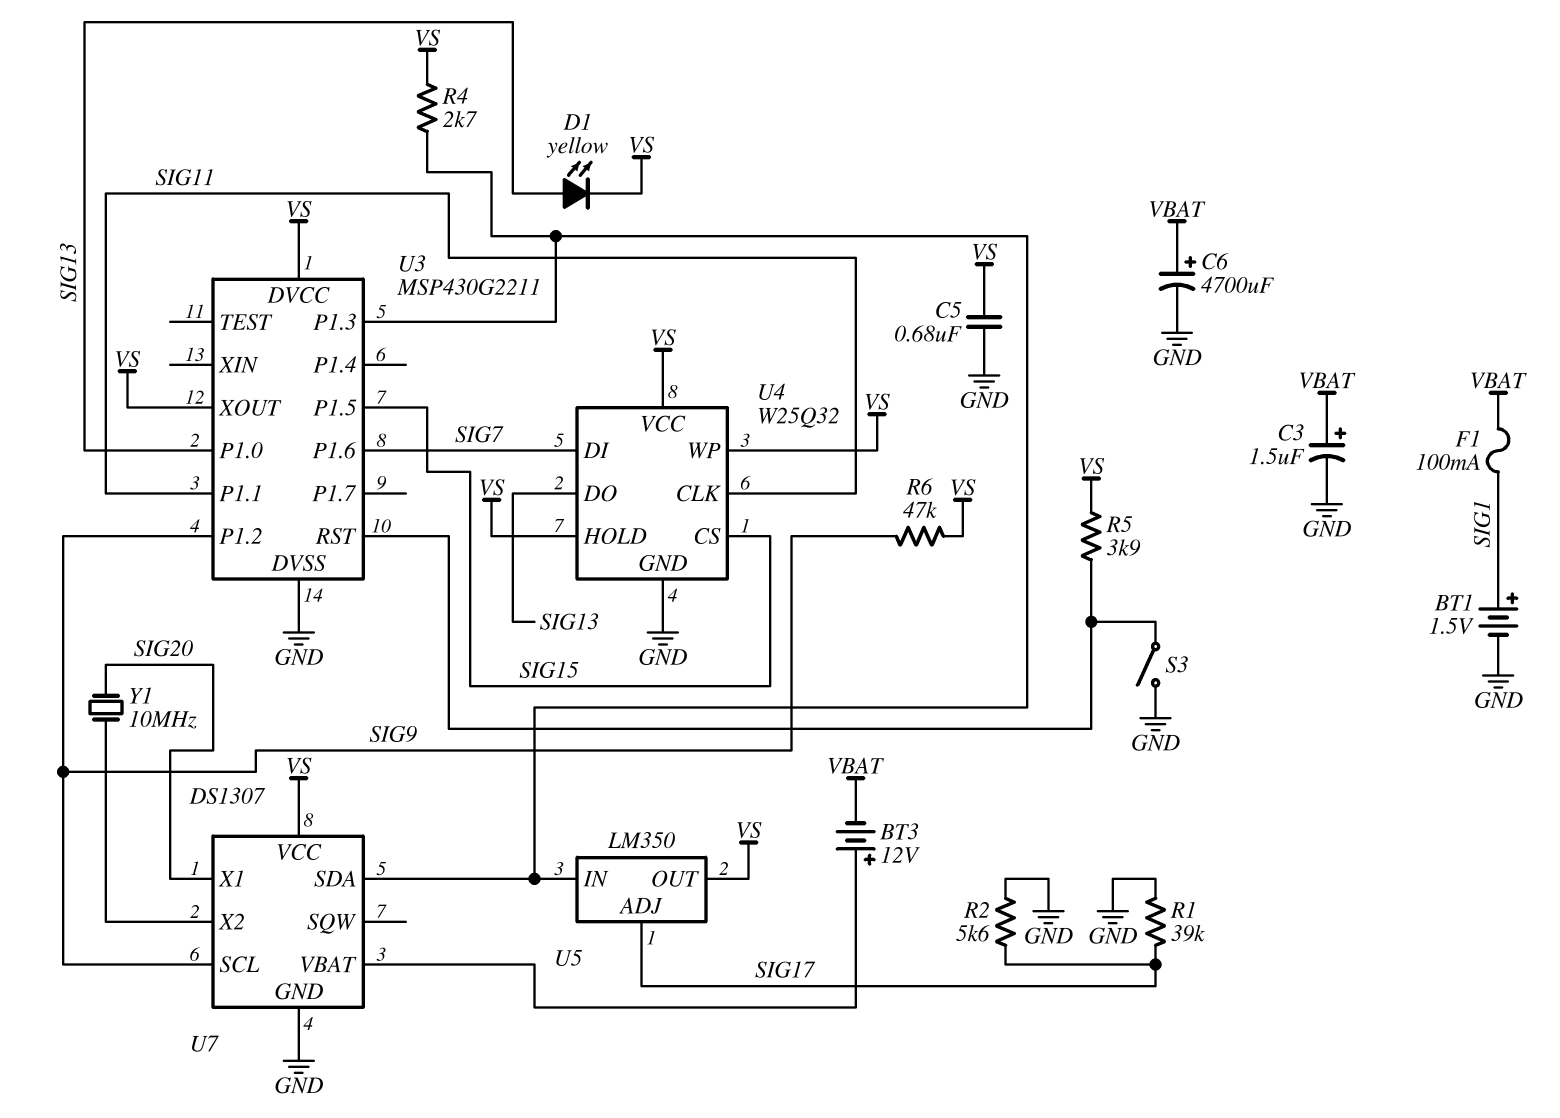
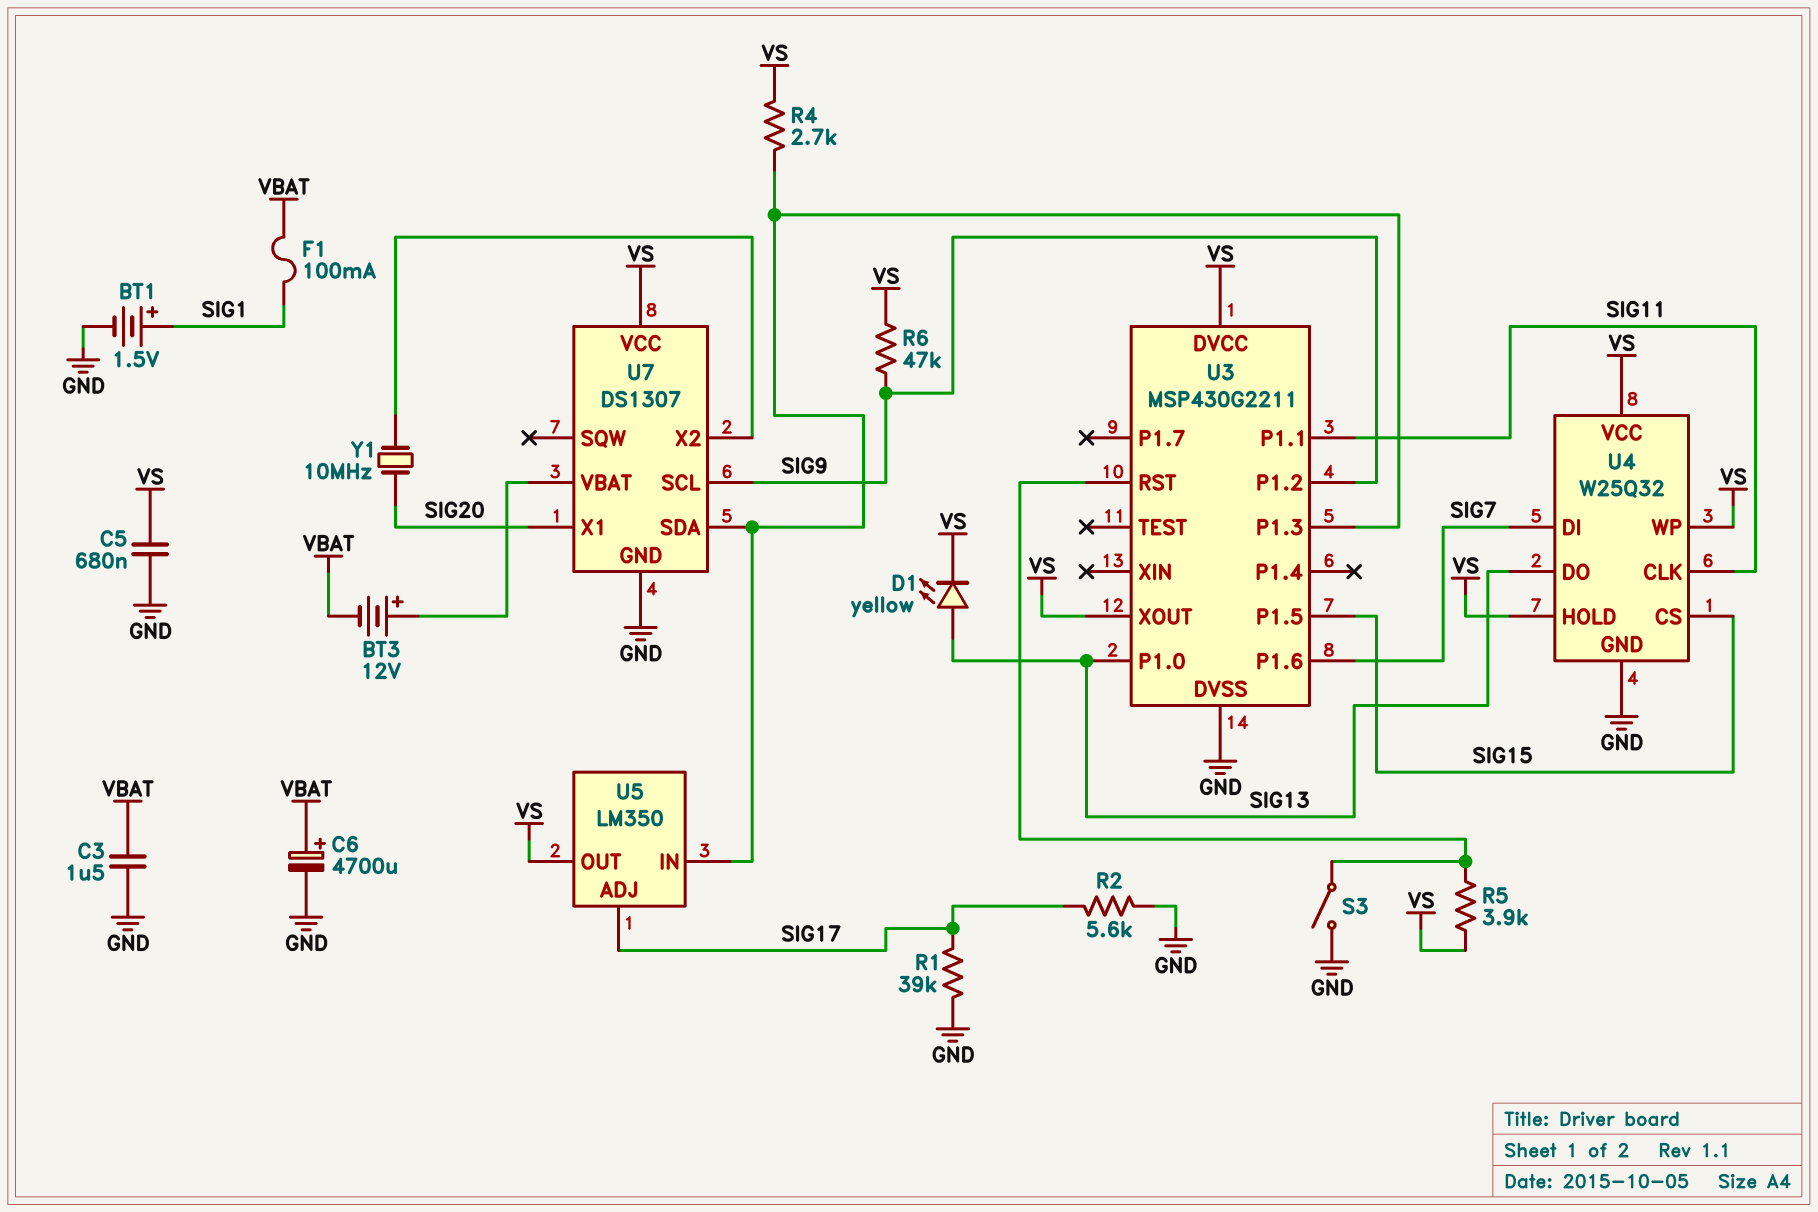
C3: 1.5uF (plus VBAT, minus GND) -> 1.5uF (GND, VBAT)

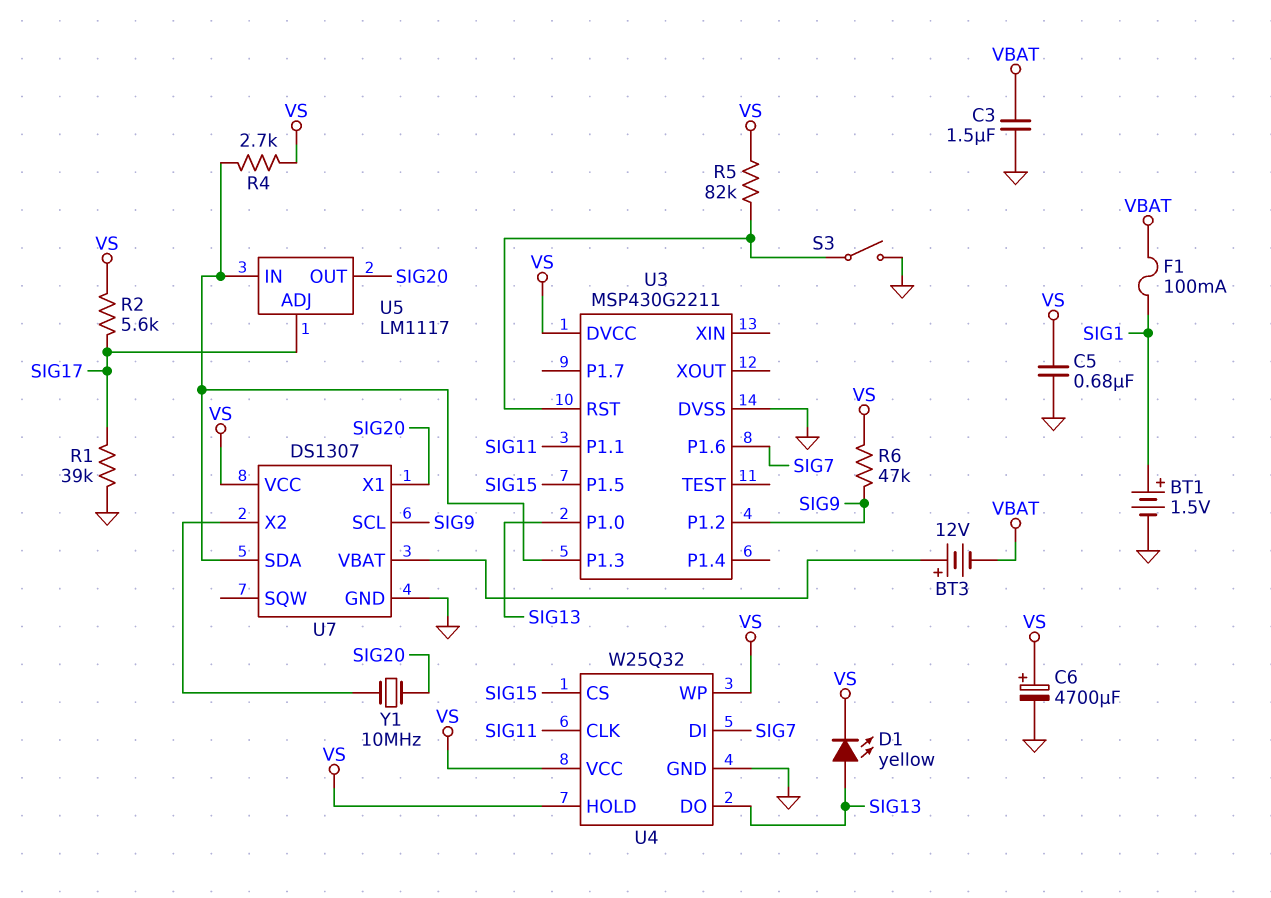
C6: 4700uF (plus VBAT, minus GND) -> 4700uF (plus VS, minus GND)
R2: 5.6k (GND, SIG17) -> 5.6k (SIG17, VS)
R5: 3.9k (U3/RST, VS) -> 82k (U3/RST, VS)
U3 pin XOUT: VS -> none
U5: LM350 -> LM1117
U5 pin OUT: VS -> SIG20

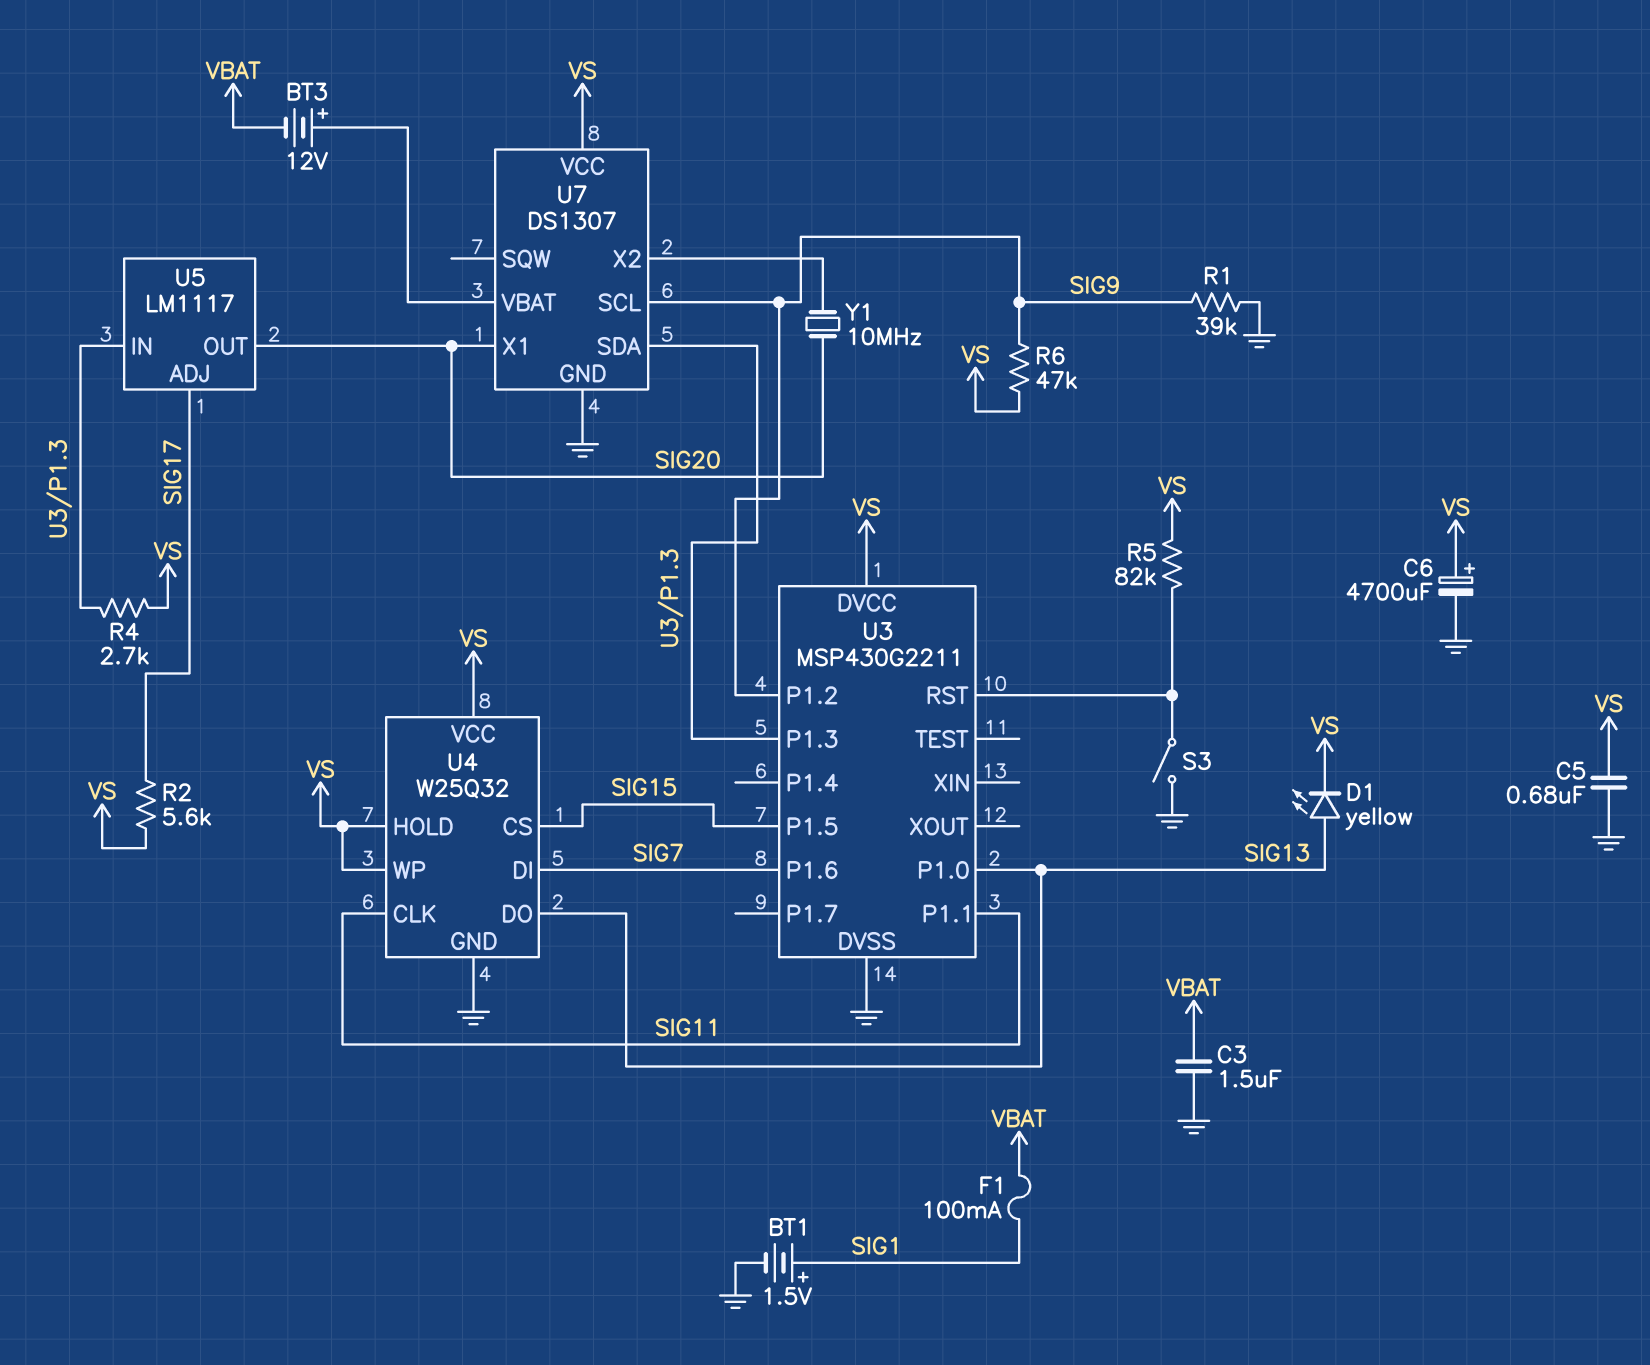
R1: 39k (GND, SIG17) -> 39k (GND, SIG9)

